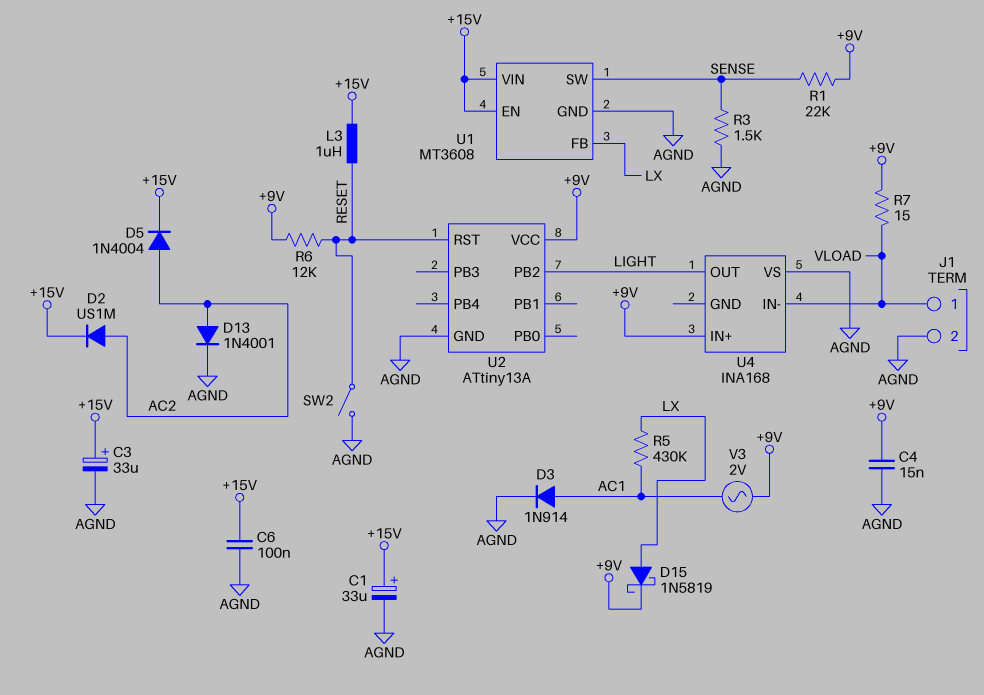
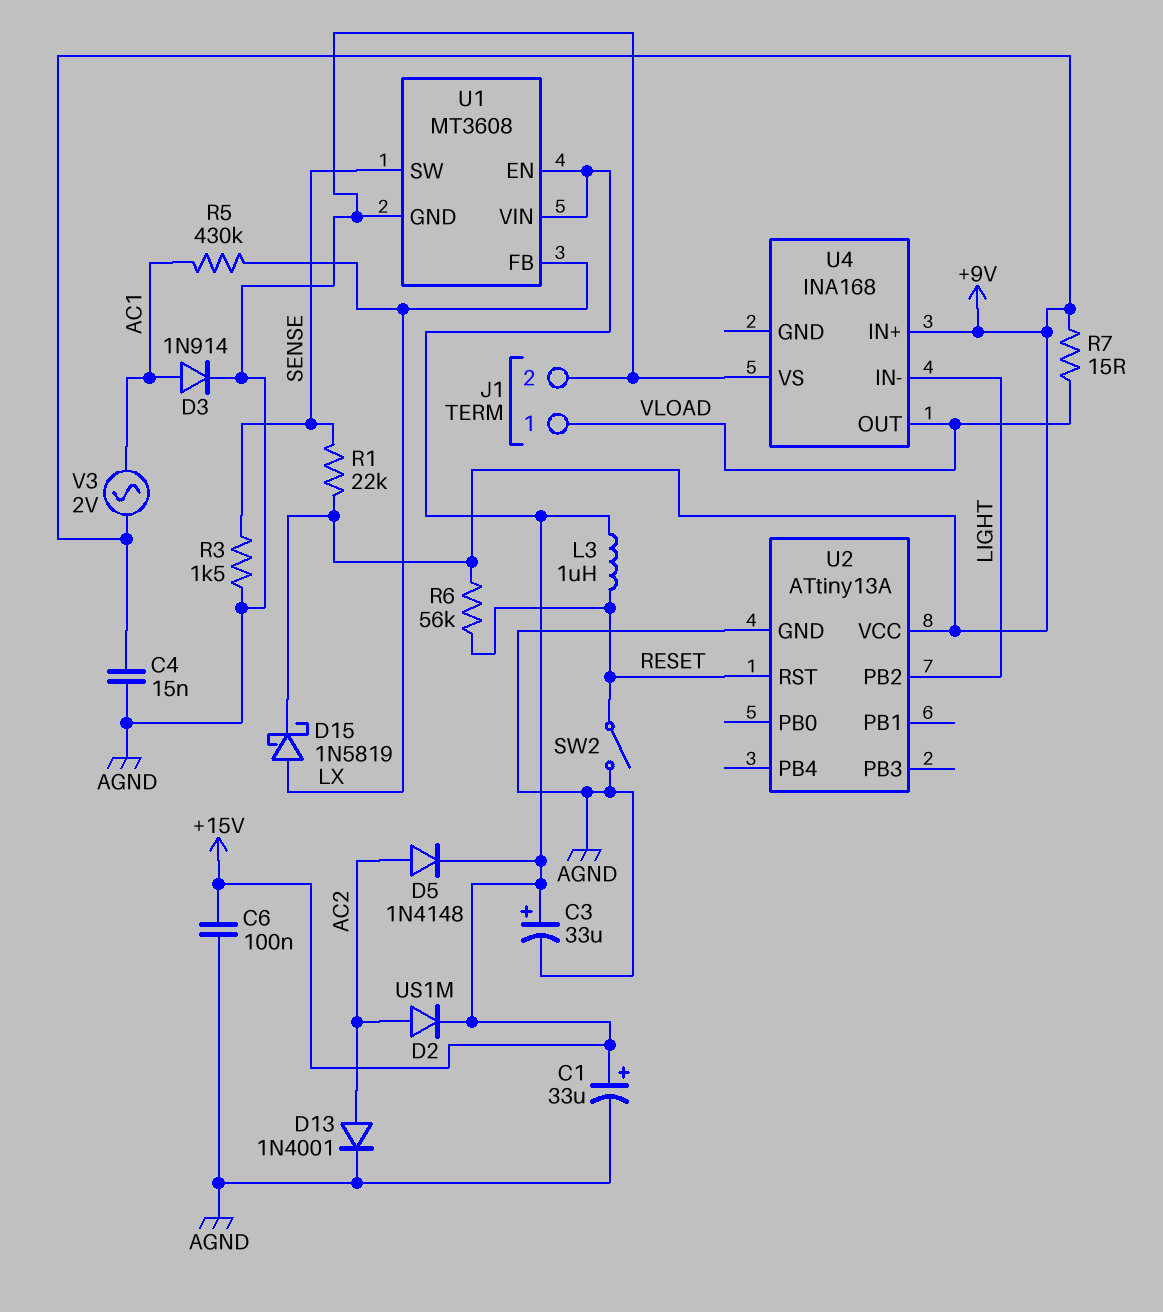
D5: diode 1N4004 (A AC2, K +15V) -> diode 1N4148 (A AC2, K +15V)
R6: 12k (+9V, RESET) -> 56k (+9V, RESET)
U4 pin IN-: VLOAD -> LIGHT
U4 pin OUT: LIGHT -> VLOAD

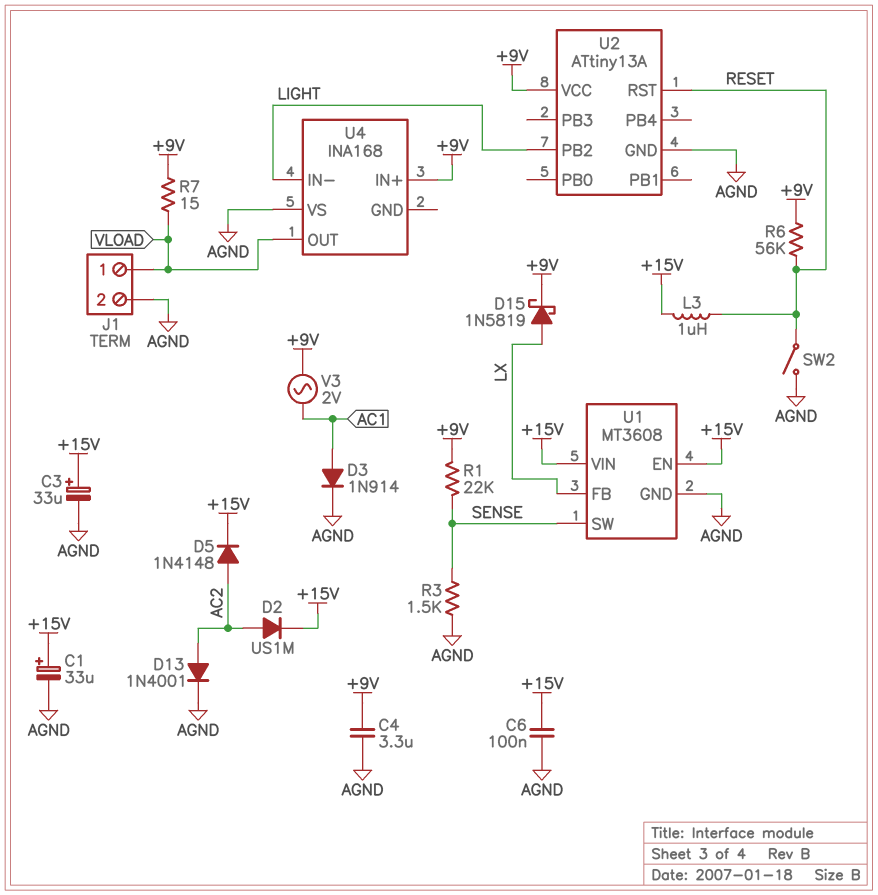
C4: 15nF (+9V, AGND) -> 3.3uF (+9V, AGND)
R5: 430k (AC1, LX) -> none

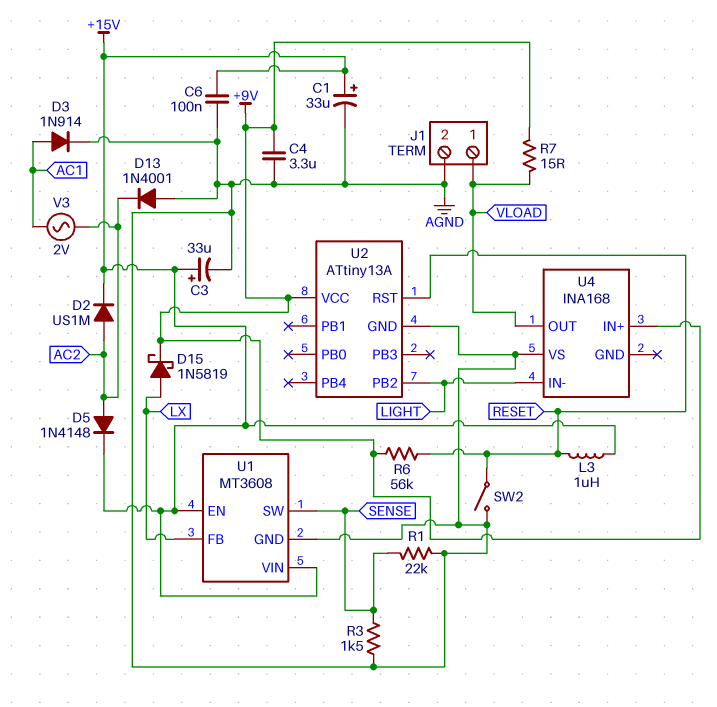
D13: diode 1N4001 (A AC2, K AGND) -> diode 1N4001 (A AGND, K AC2)
R1: 22k (+9V, SENSE) -> 22k (AGND, SENSE)
V3: AC 2V (+9V, AC1) -> AC 2V (AC1, AC2)

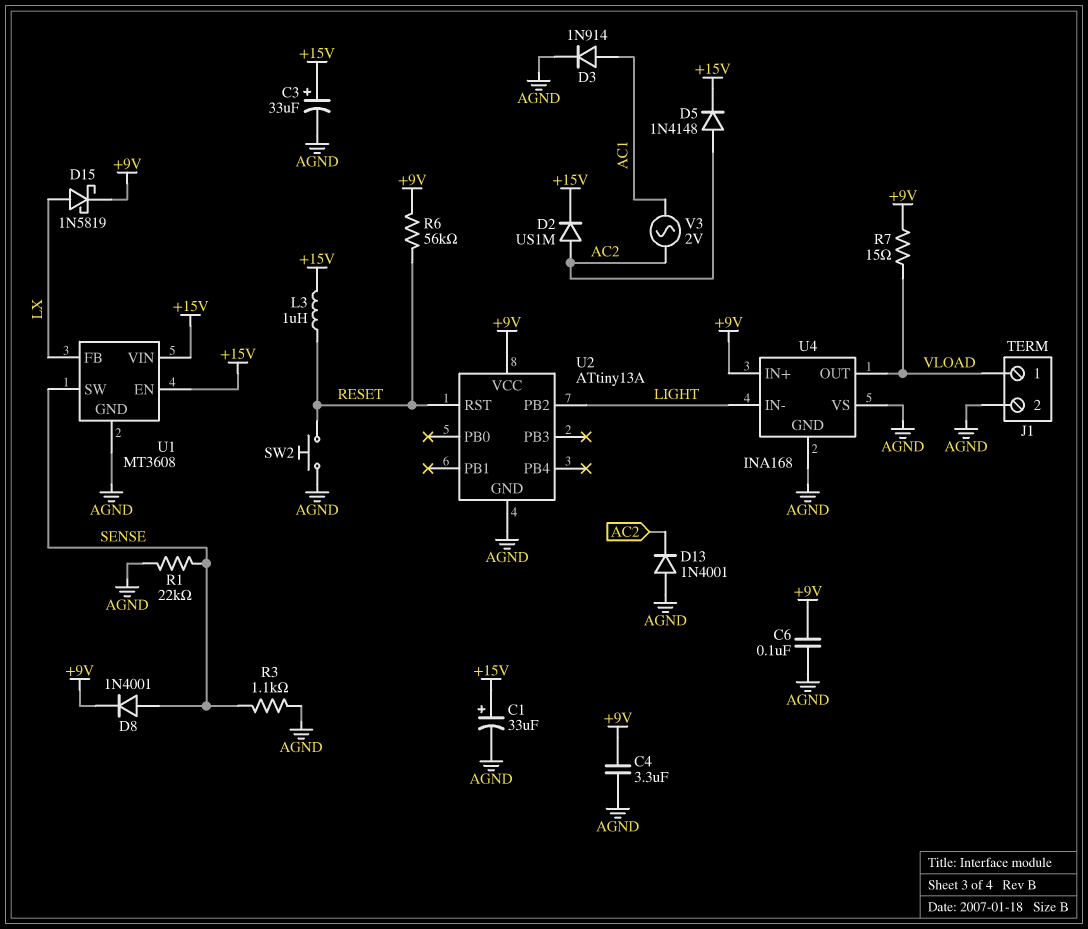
C6: 100nF (+15V, AGND) -> 100nF (+9V, AGND)
D8: none -> diode 1N4001 (A SENSE, K +9V)
R3: 1.5k (AGND, SENSE) -> 1.1k (AGND, SENSE)
SW2: switch (AGND, RESET) -> button (AGND, RESET)
U4 pin GND: none -> AGND

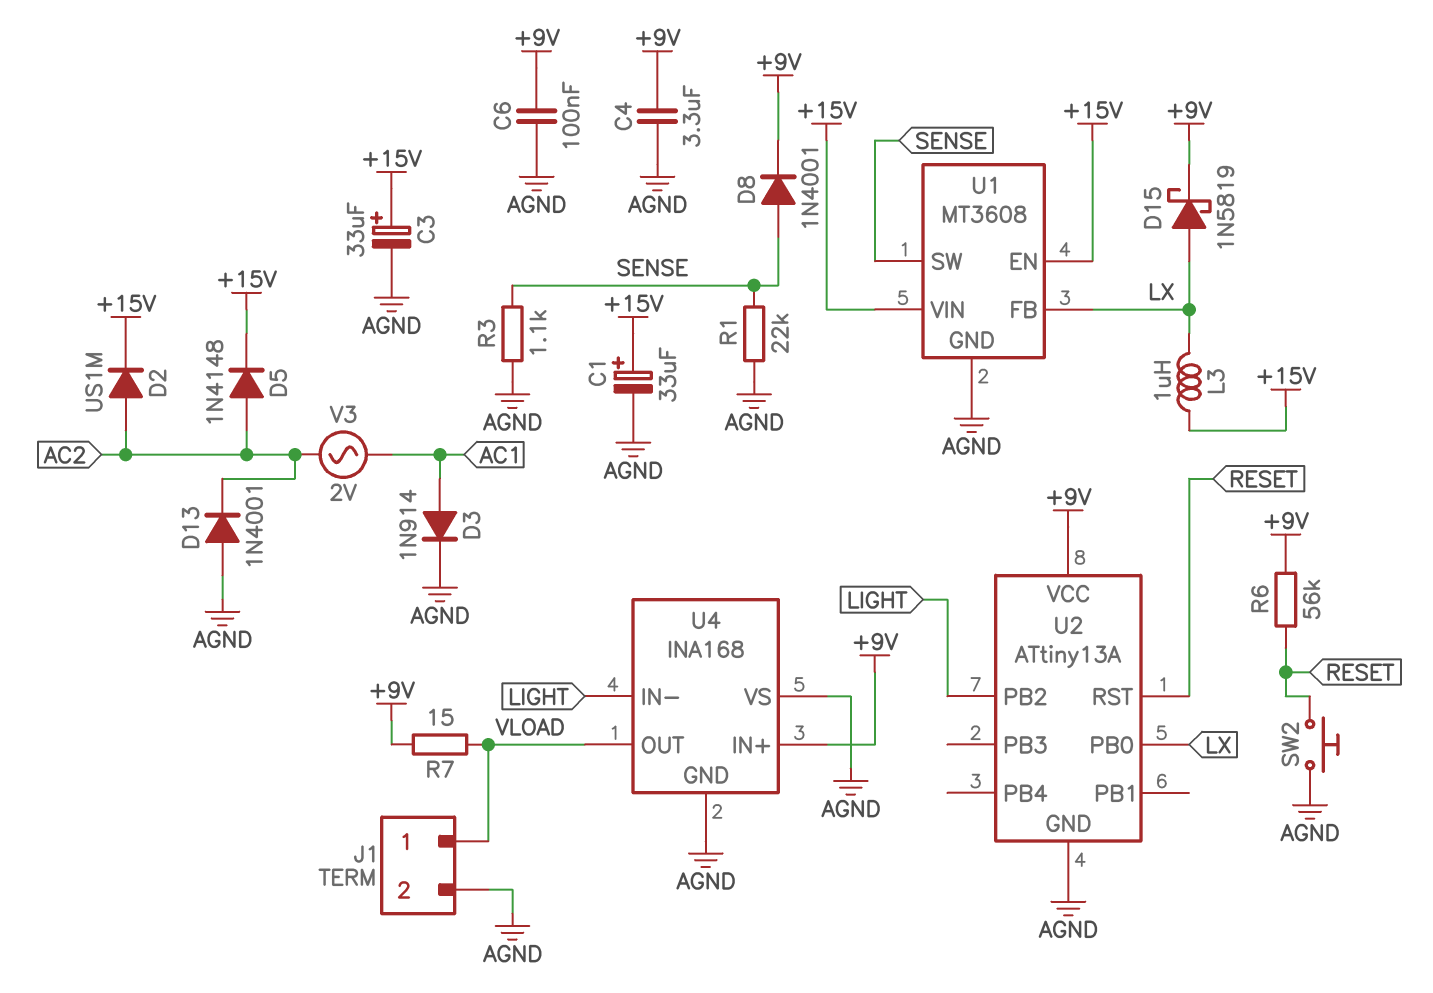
L3: 1uH (+15V, RESET) -> 1uH (+15V, LX)
U2 pin PB0: none -> LX

